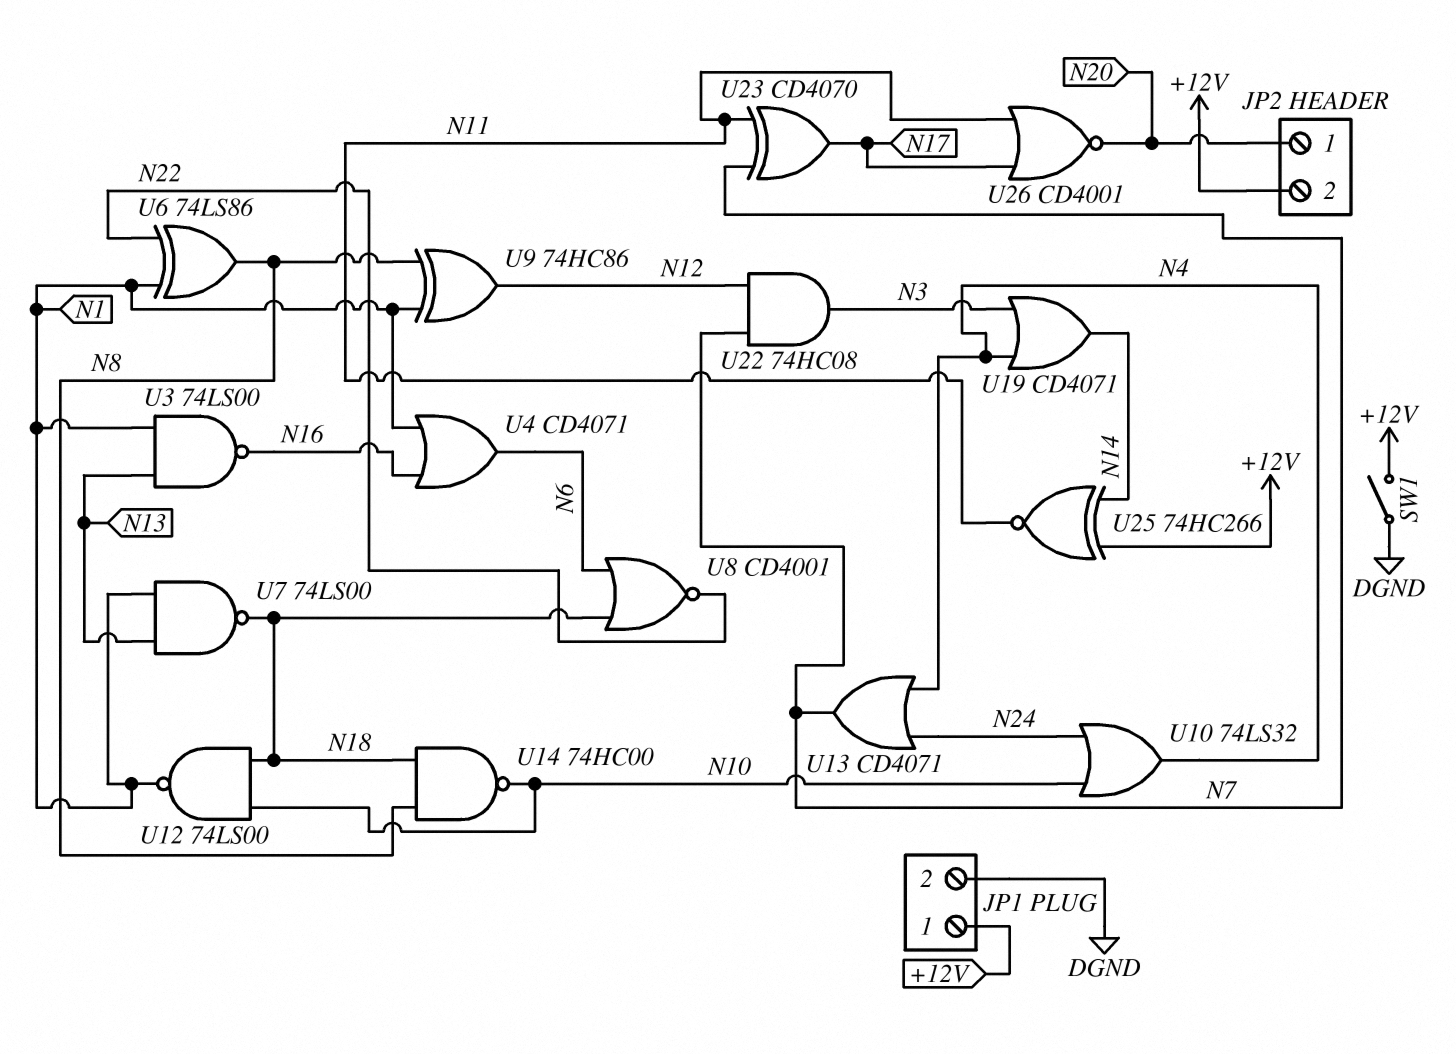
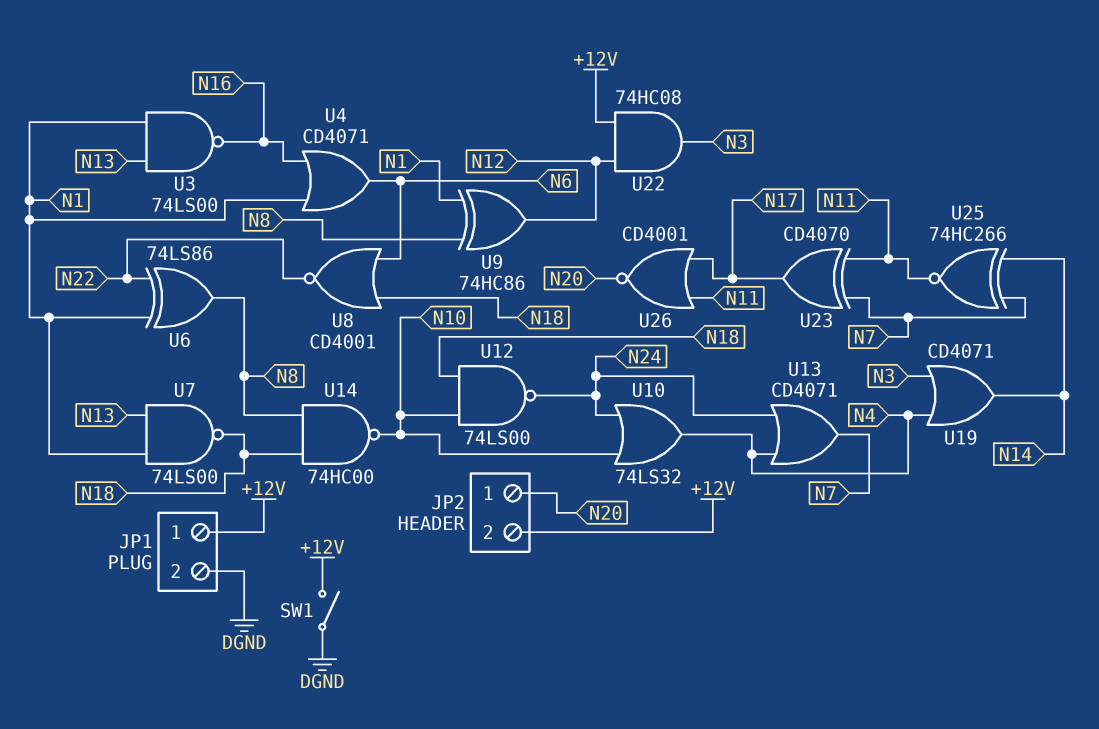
U12: NAND 74LS00 (in N10, in N18, out N1) -> NAND 74LS00 (in N10, in N18, out N24)
U22: AND 74HC08 (in N7, in N12, out N3) -> AND 74HC08 (in +12V, in N12, out N3)
U25: XNOR 74HC266 (in +12V, in N14, out N11) -> XNOR 74HC266 (in N7, in N14, out N11)

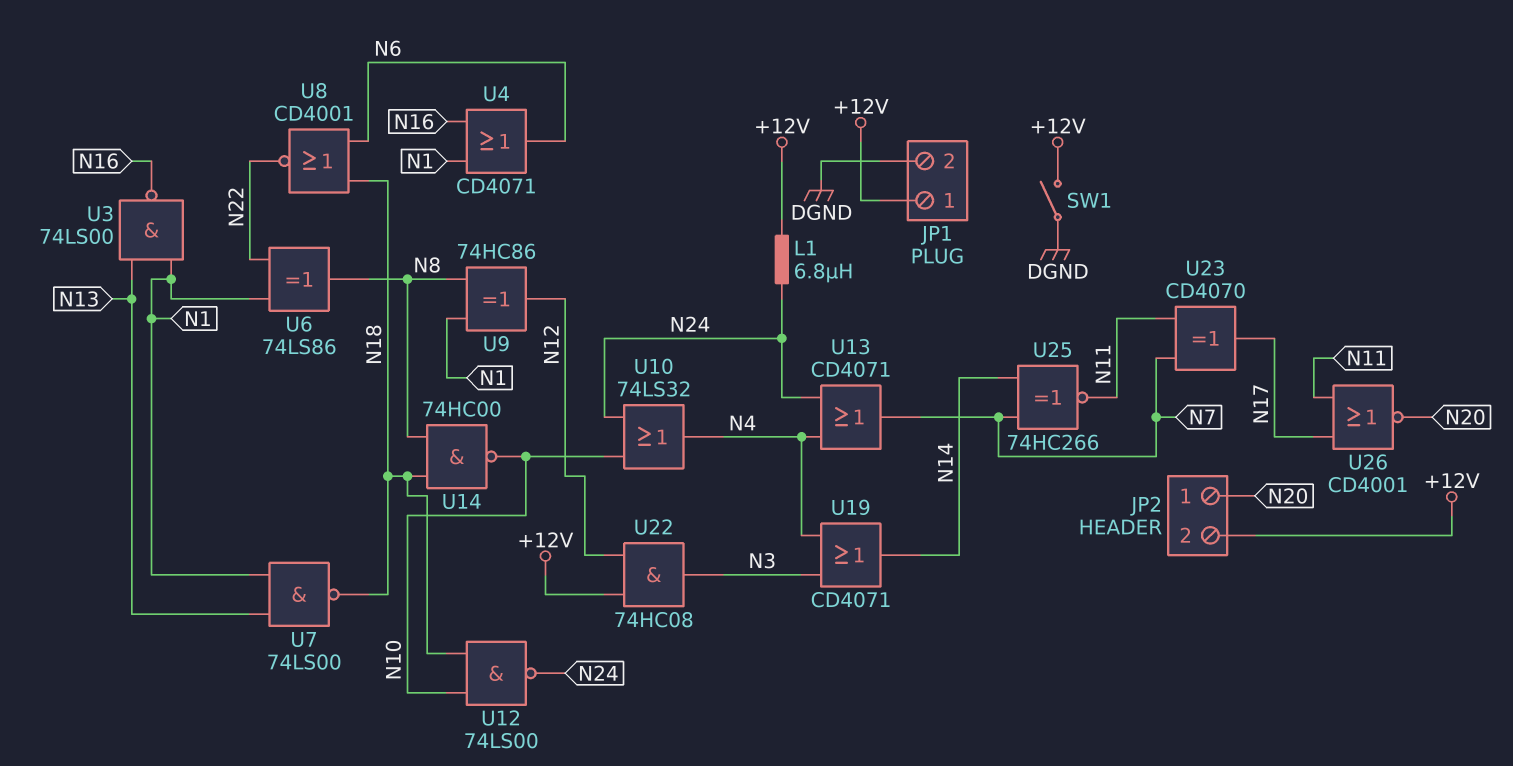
L1: none -> 6.8uH (+12V, N24)

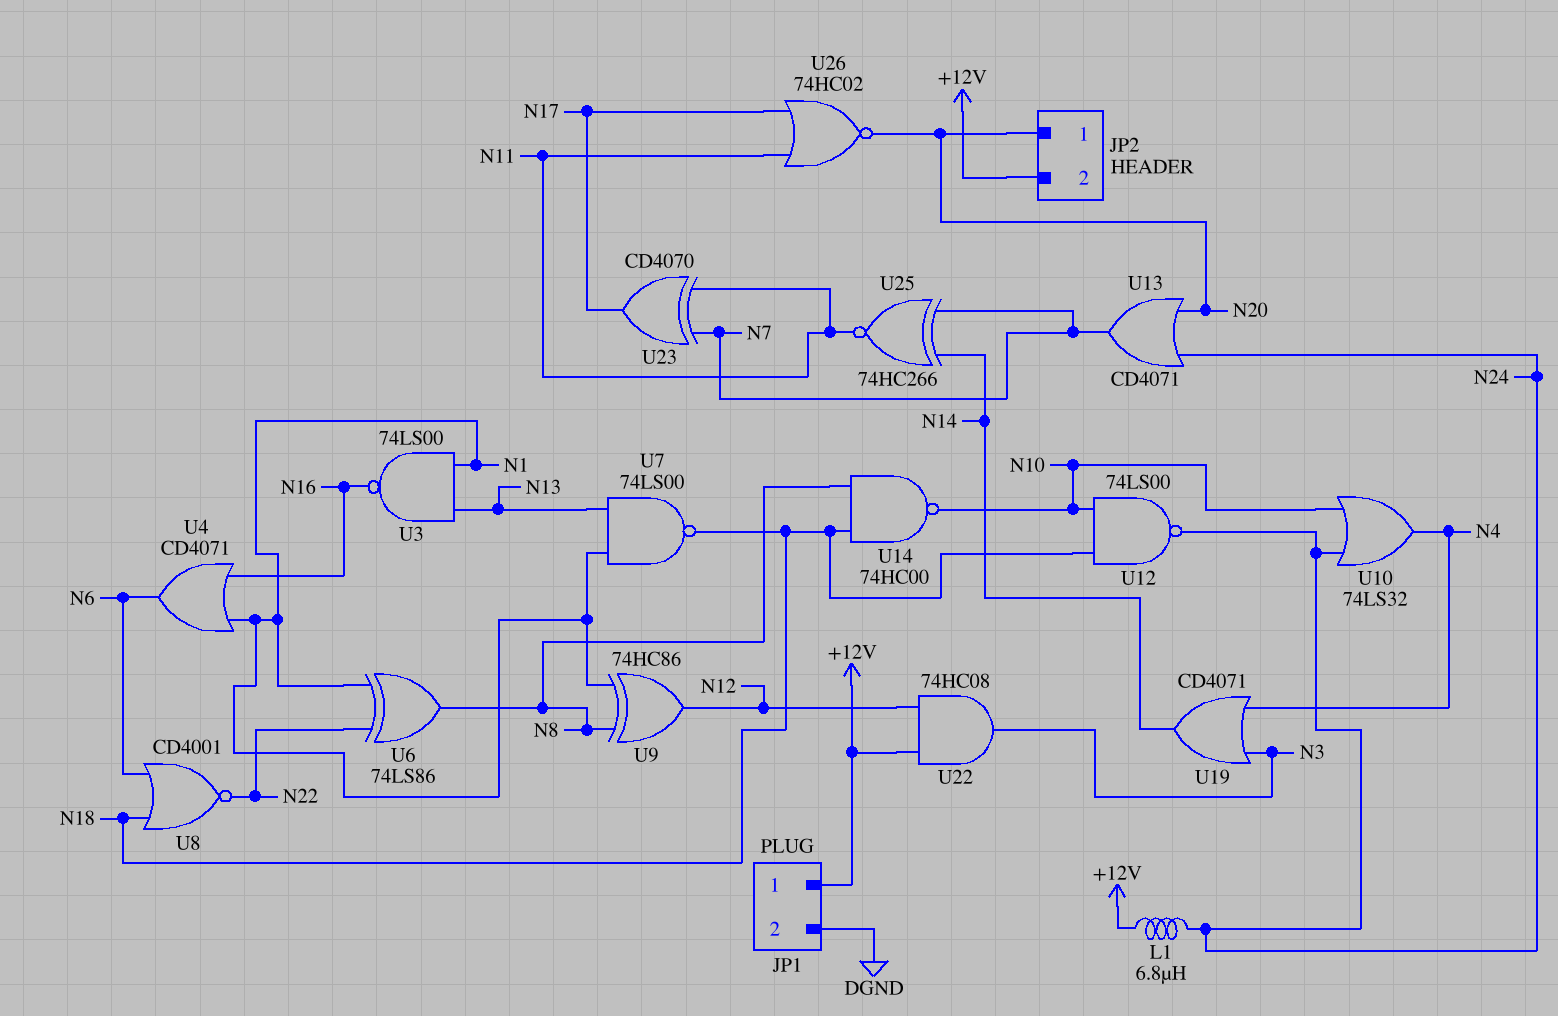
SW1: switch (+12V, DGND) -> none
U13: OR CD4071 (in N4, in N24, out N7) -> OR CD4071 (in N20, in N24, out N7)
U26: NOR CD4001 (in N11, in N17, out N20) -> NOR 74HC02 (in N11, in N17, out N20)

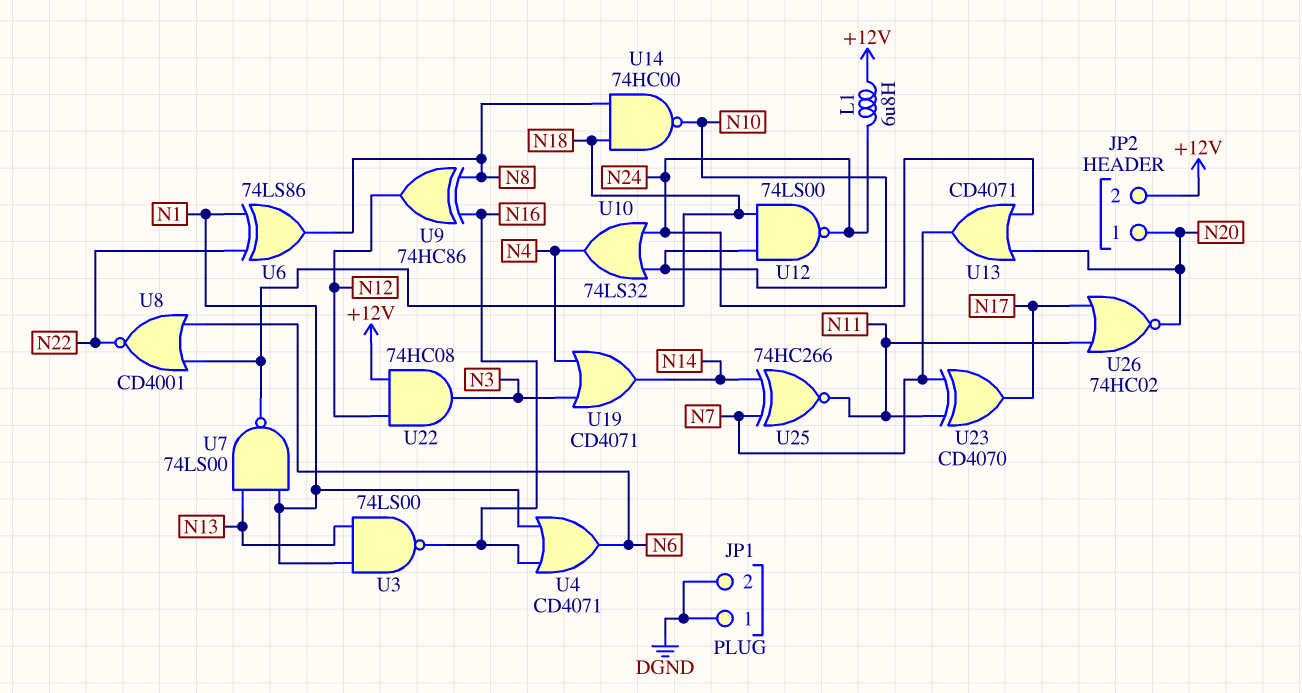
JP1 pin 1: +12V -> DGND
U9: XOR 74HC86 (in N1, in N8, out N12) -> XOR 74HC86 (in N8, in N16, out N12)

